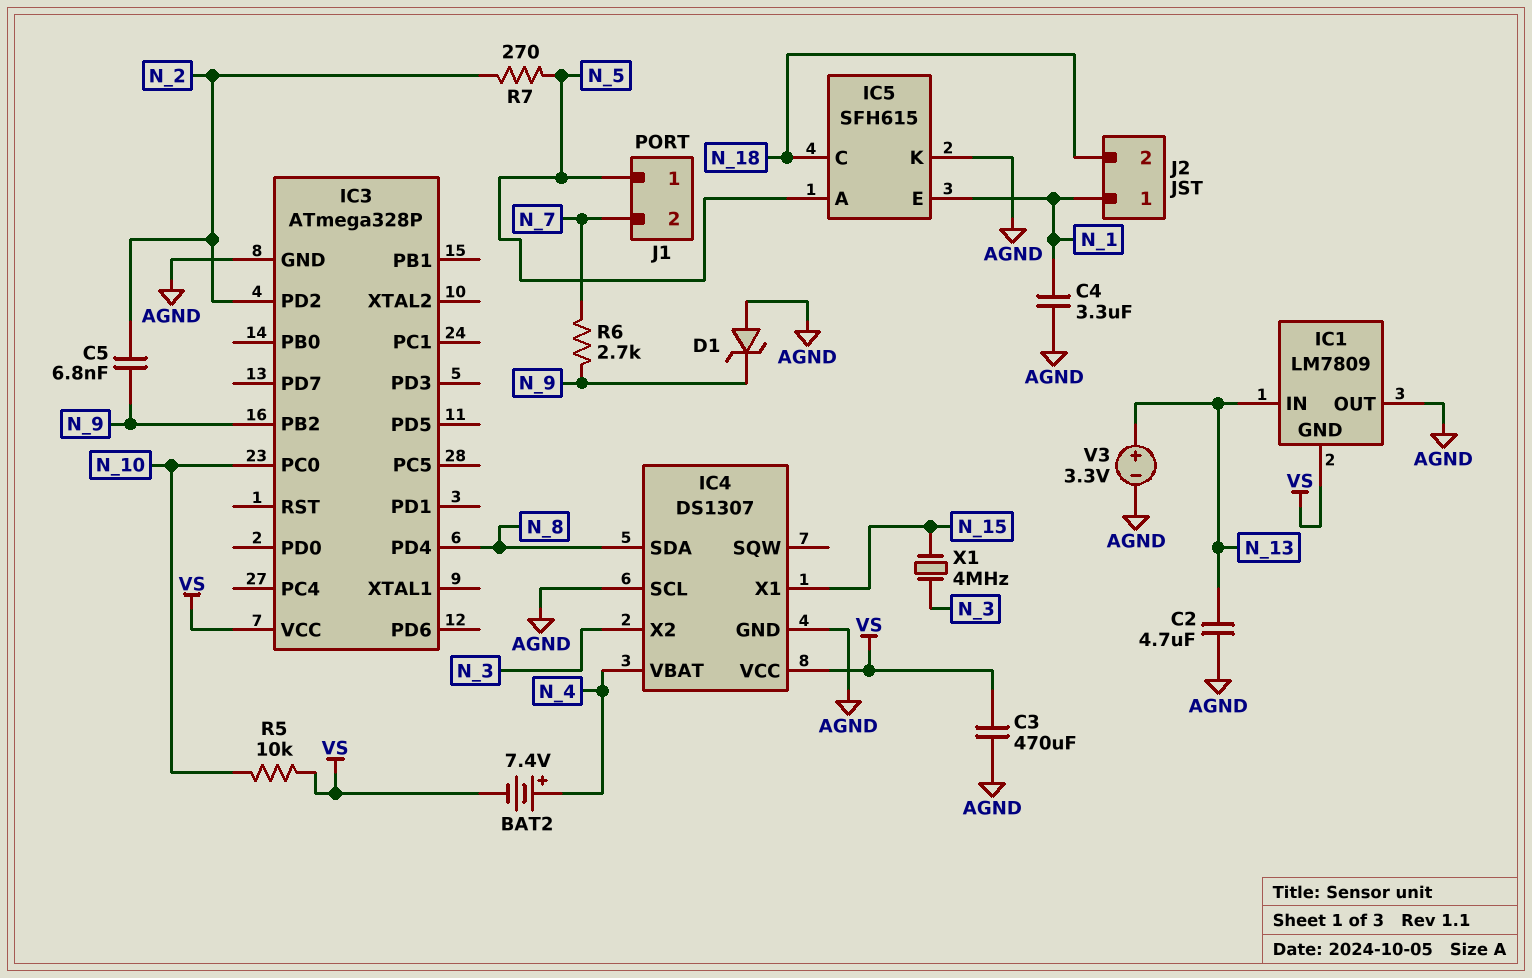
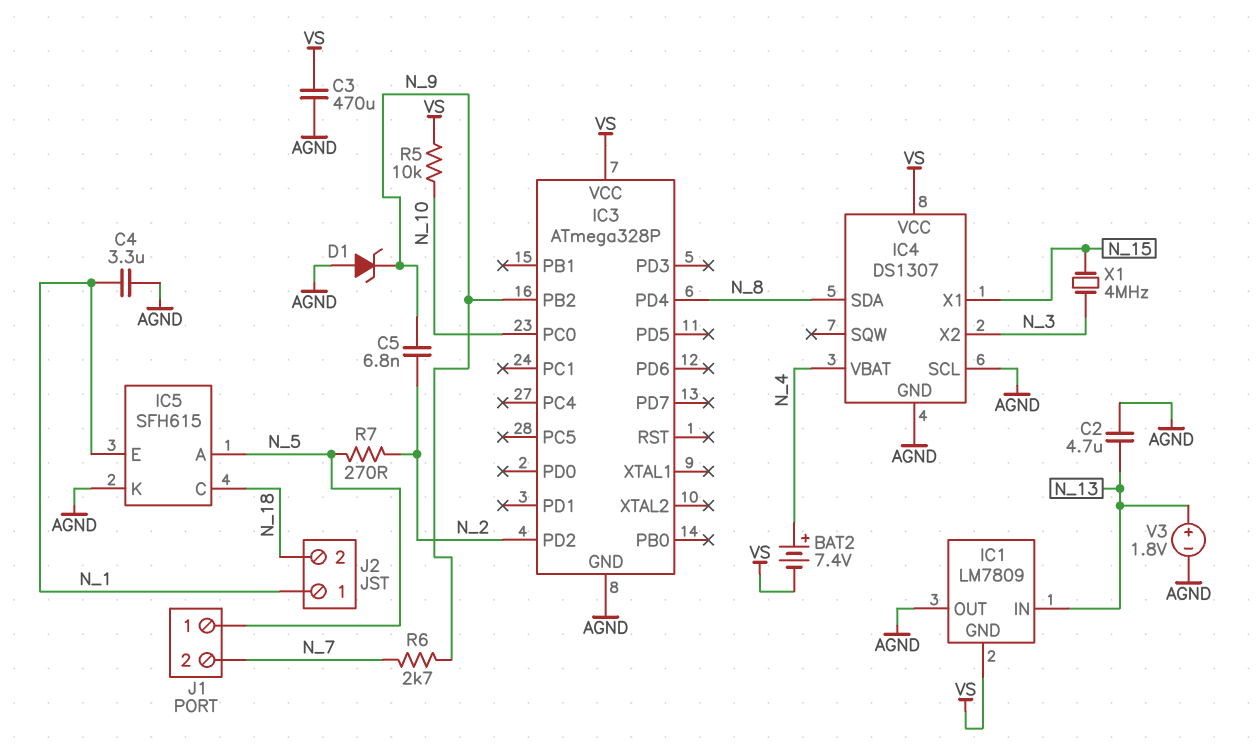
V3: 3.3V (plus N_13, minus AGND) -> 1.8V (plus N_13, minus AGND)

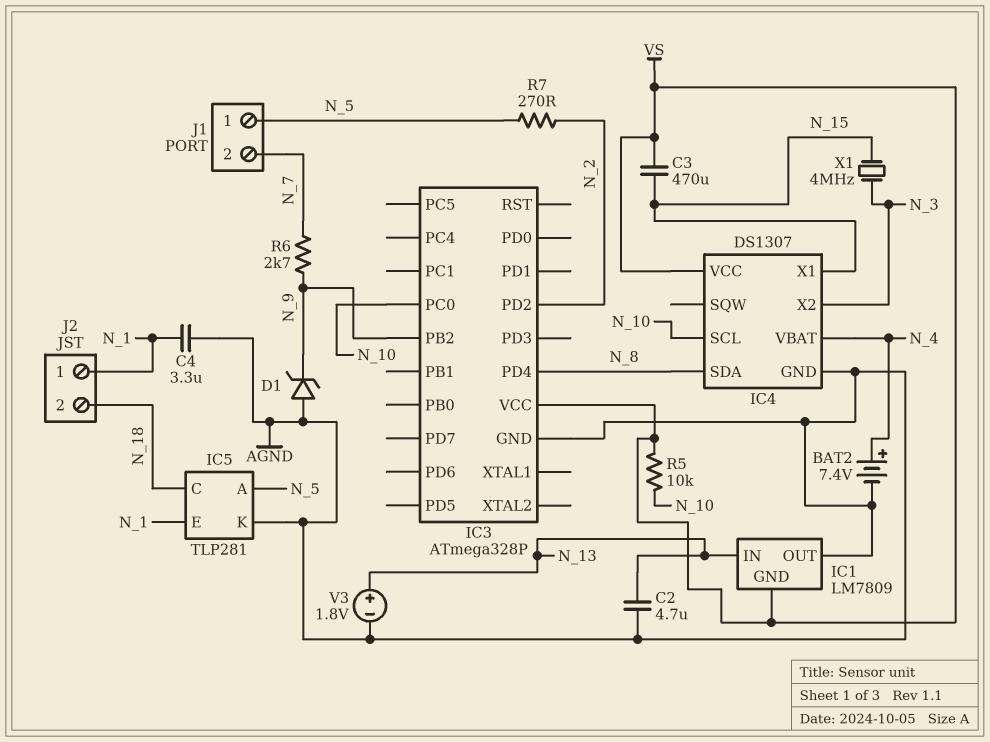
BAT2: 7.4V (plus N_4, minus VS) -> 7.4V (plus N_4, minus AGND)
C3: 470uF (AGND, VS) -> 470uF (N_15, VS)
C5: 6.8nF (N_2, N_9) -> none
IC4 pin SCL: AGND -> N_10
IC5: SFH615 -> TLP281

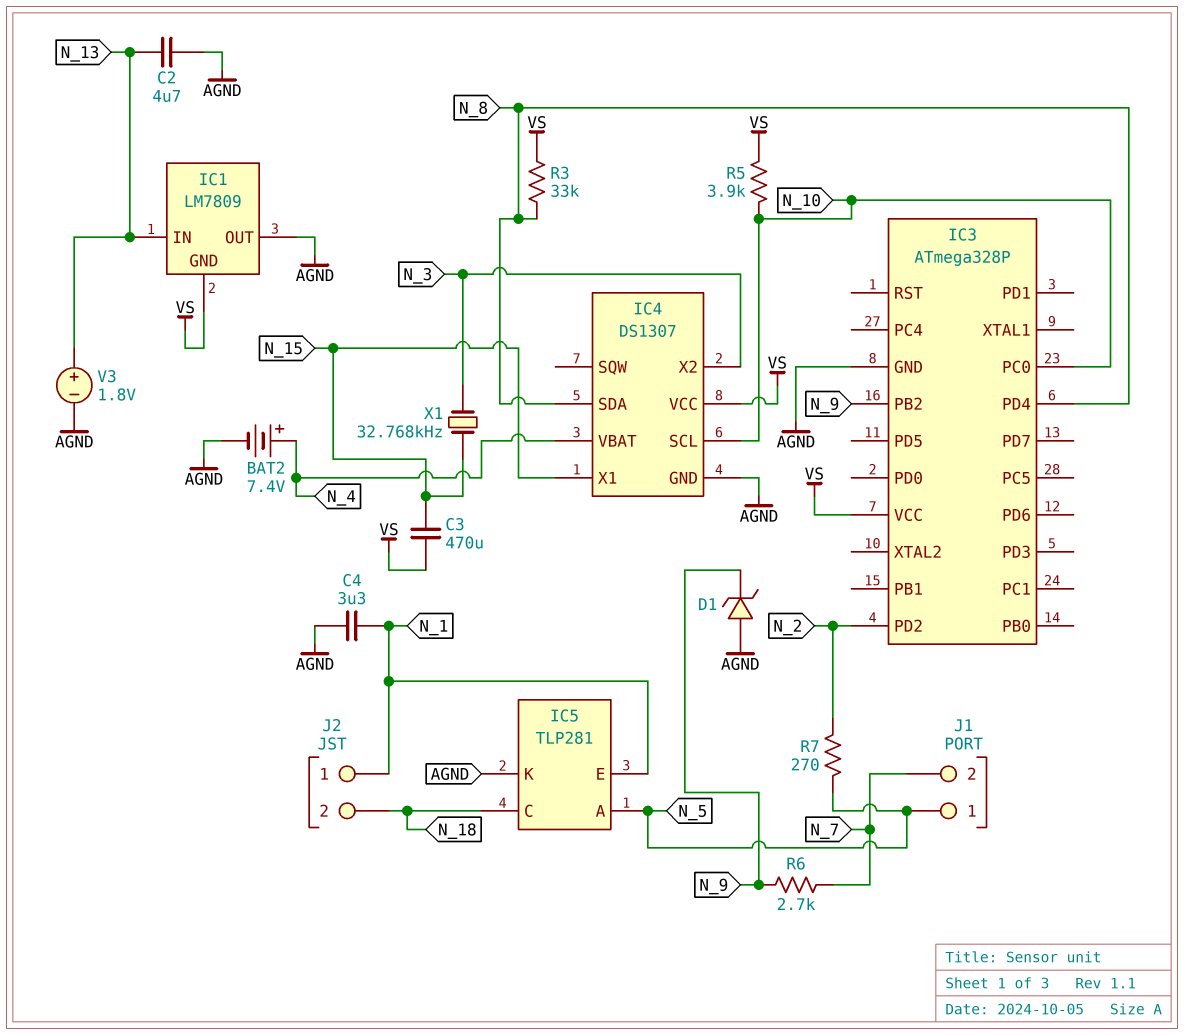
R3: none -> 33k (N_8, VS)
R5: 10k (N_10, VS) -> 3.9k (N_10, VS)
X1: 4MHz (N_3, N_15) -> 32.768kHz (N_3, N_15)

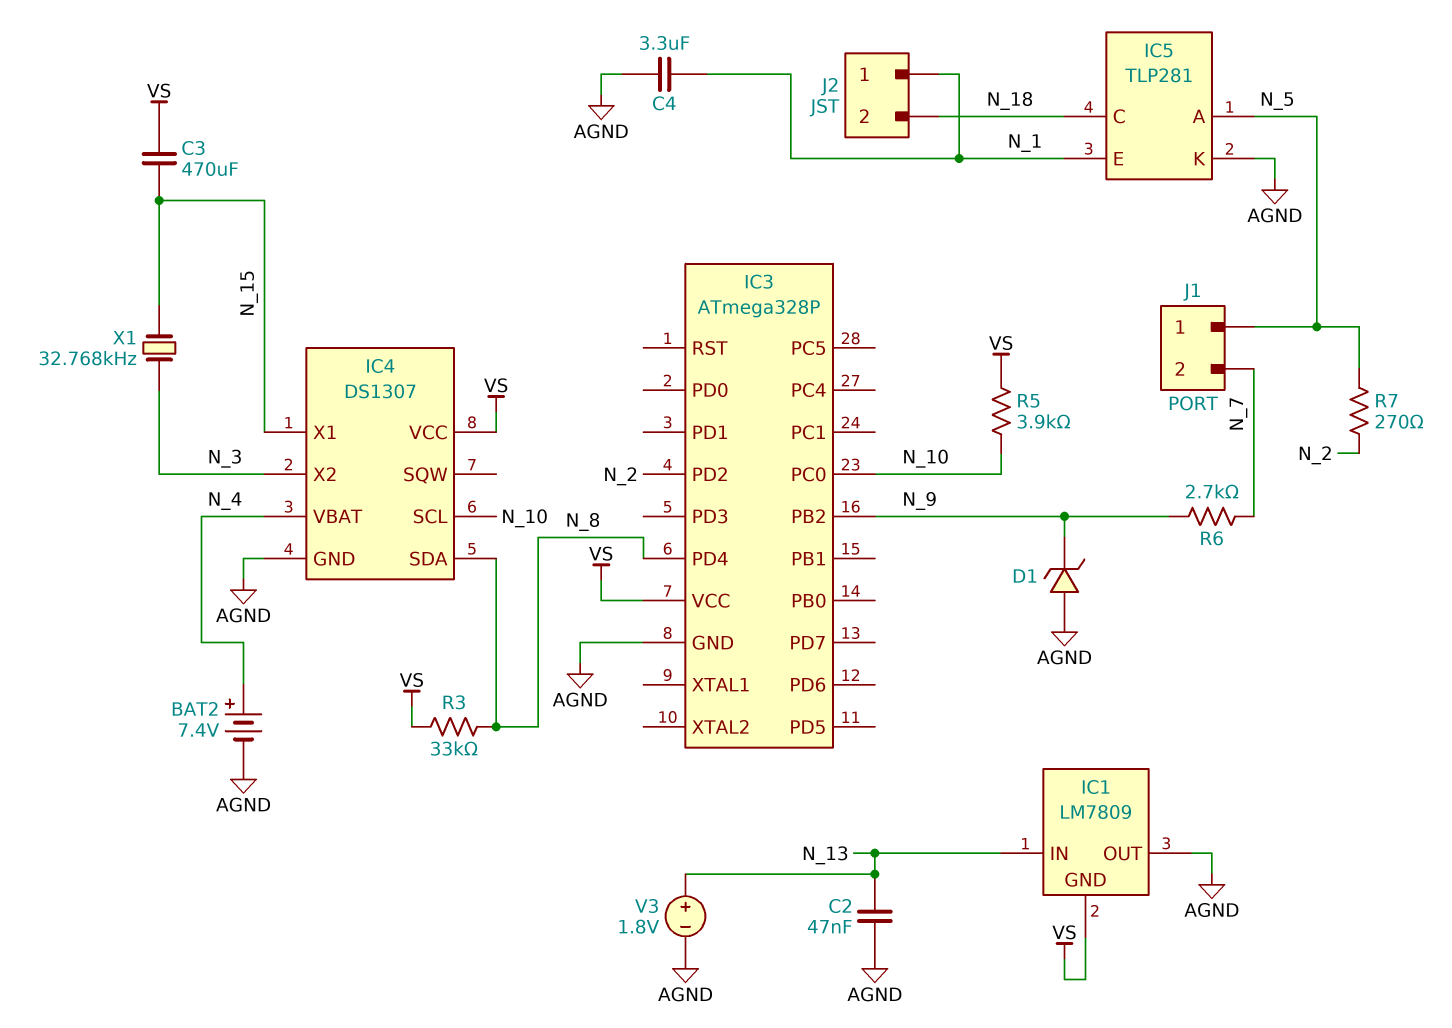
C2: 4.7uF (AGND, N_13) -> 47nF (AGND, N_13)

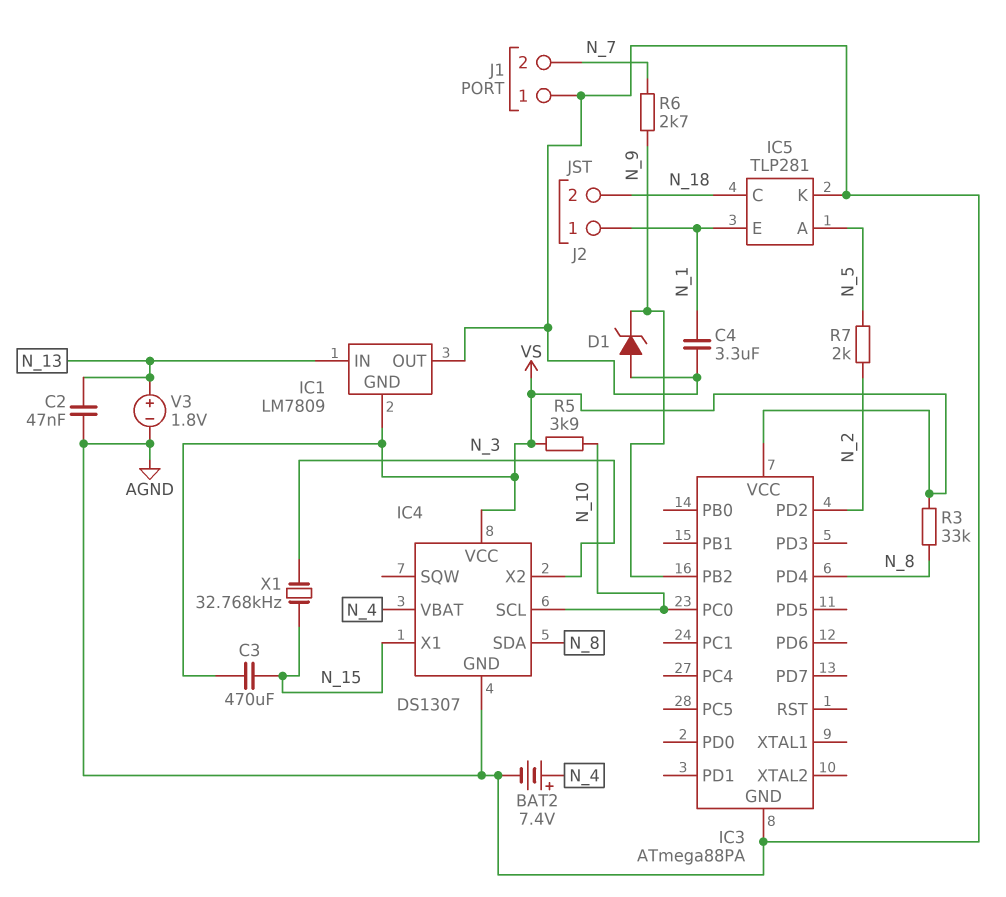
IC3: ATmega328P -> ATmega88PA
J1 pin 1: N_5 -> AGND
R7: 270 (N_2, N_5) -> 2k (N_2, N_5)

